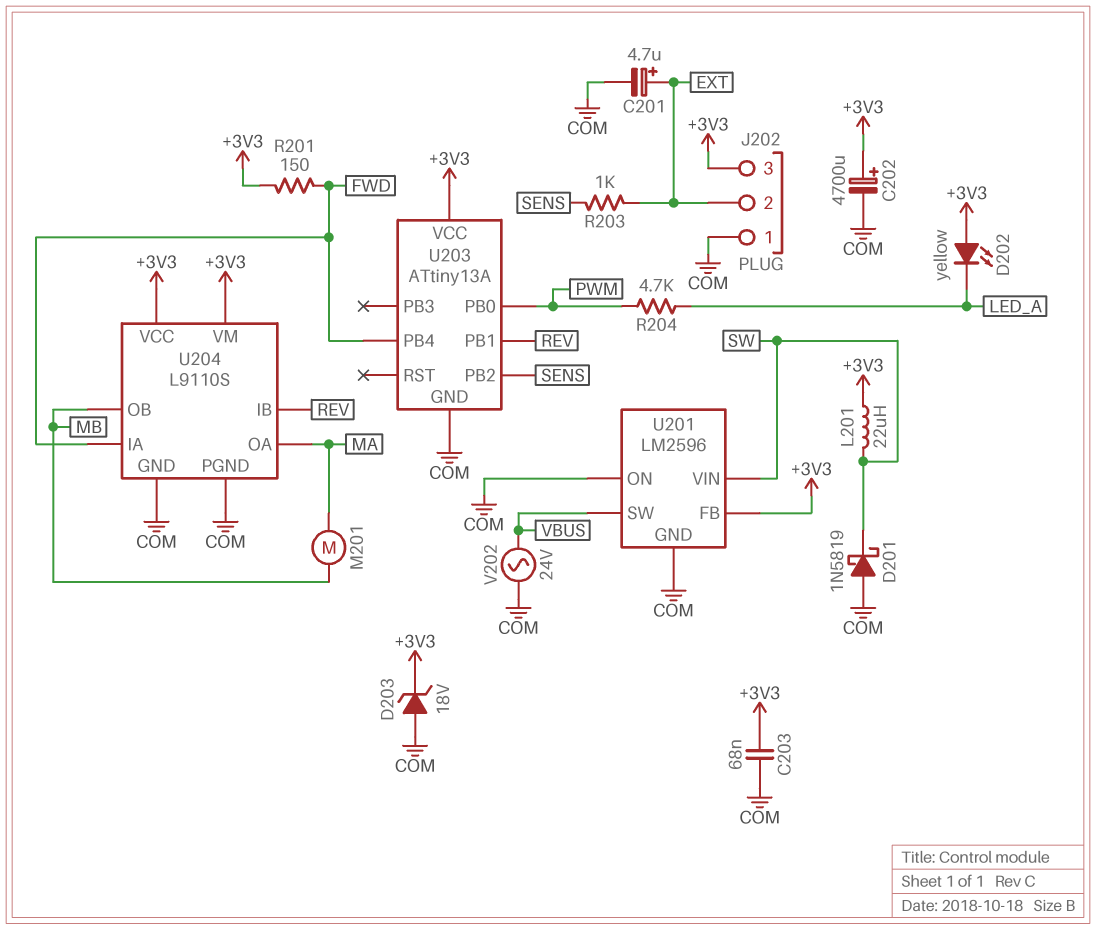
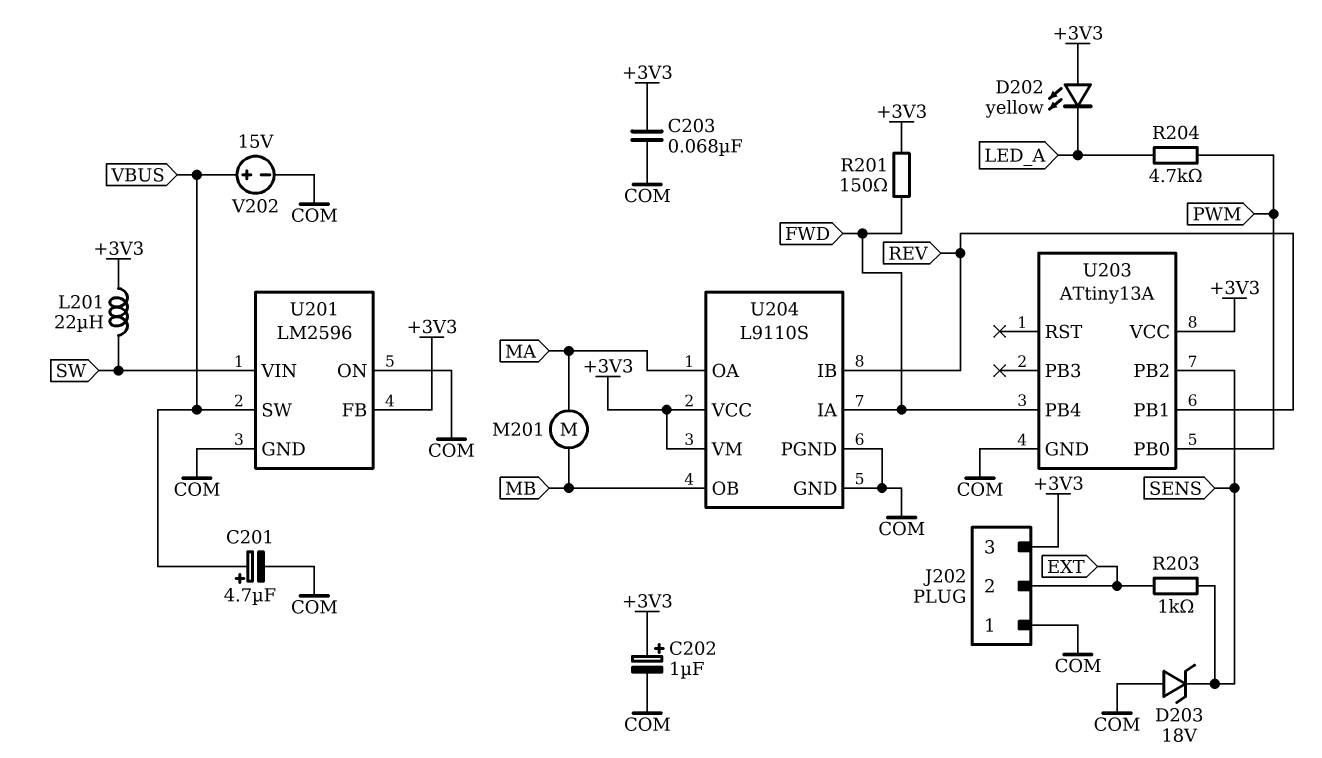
C201: 4.7uF (plus EXT, minus COM) -> 4.7uF (plus VBUS, minus COM)
C202: 4700uF (plus +3V3, minus COM) -> 1uF (plus +3V3, minus COM)
D201: schottky 1N5819 (A COM, K SW) -> none
D203: zener 18V (A COM, K +3V3) -> zener 18V (A COM, K SENS)
V202: AC 24V (COM, VBUS) -> 15V (plus VBUS, minus COM)

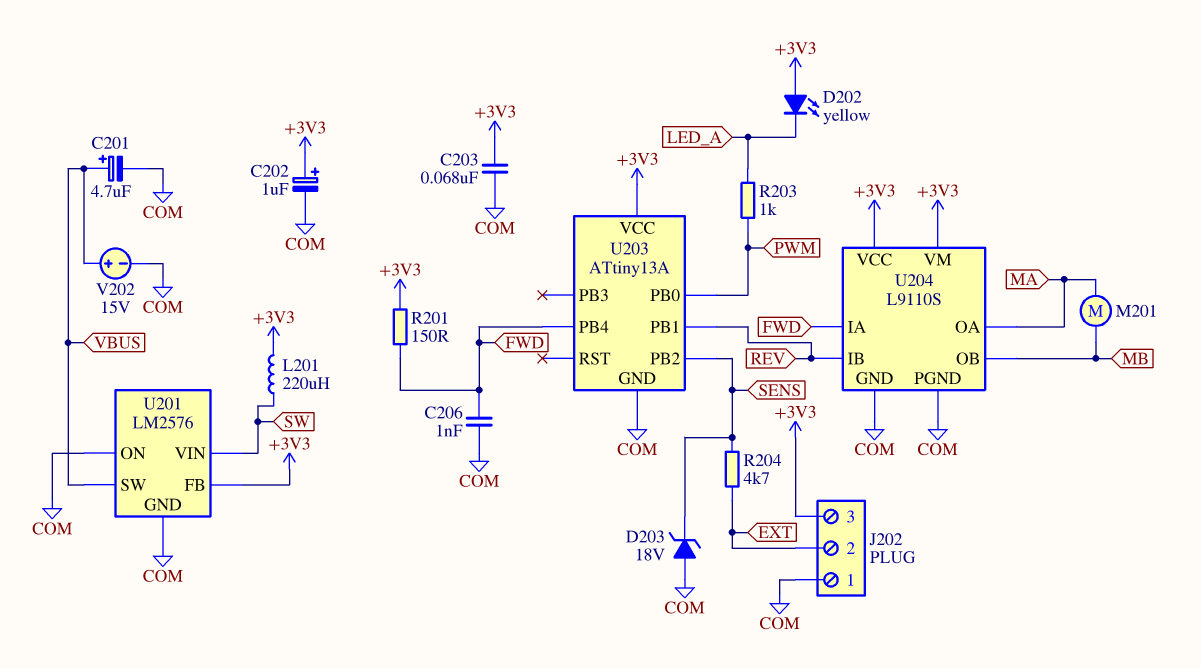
C206: none -> 1nF (COM, FWD)
L201: 22uH (+3V3, SW) -> 220uH (+3V3, SW)
R203: 1k (EXT, SENS) -> 1k (LED_A, PWM)
R204: 4.7k (LED_A, PWM) -> 4.7k (EXT, SENS)
U201: LM2596 -> LM2576

